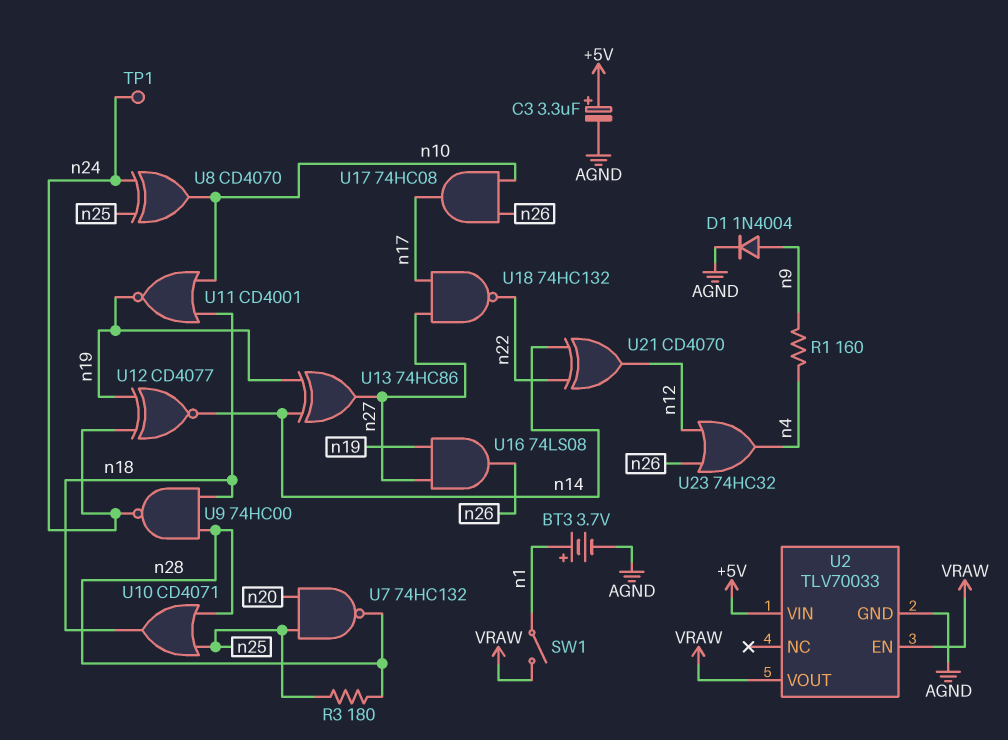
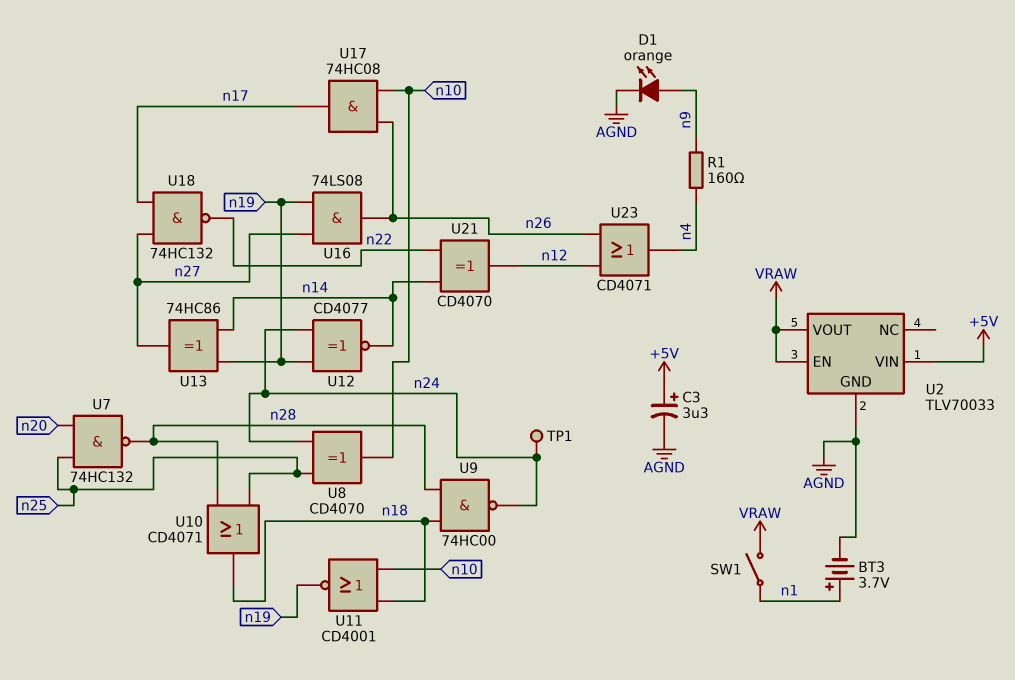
D1: diode 1N4004 (A n9, K AGND) -> LED orange (A n9, K AGND)
R3: 180 (n25, n28) -> none
U23: OR 74HC32 (in n12, in n26, out n4) -> OR CD4071 (in n12, in n26, out n4)

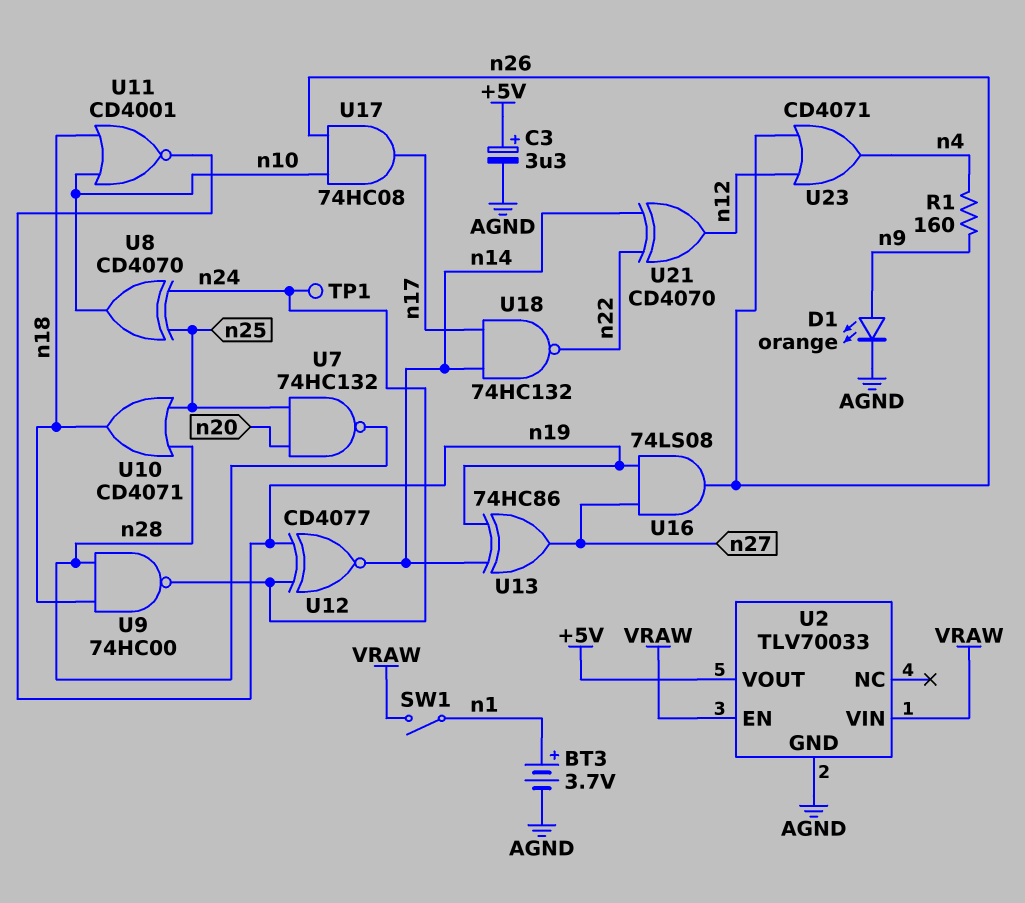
U2 pin VIN: +5V -> VRAW
U2 pin VOUT: VRAW -> +5V
U18: NAND 74HC132 (in n17, in n27, out n22) -> NAND 74HC132 (in n14, in n17, out n22)

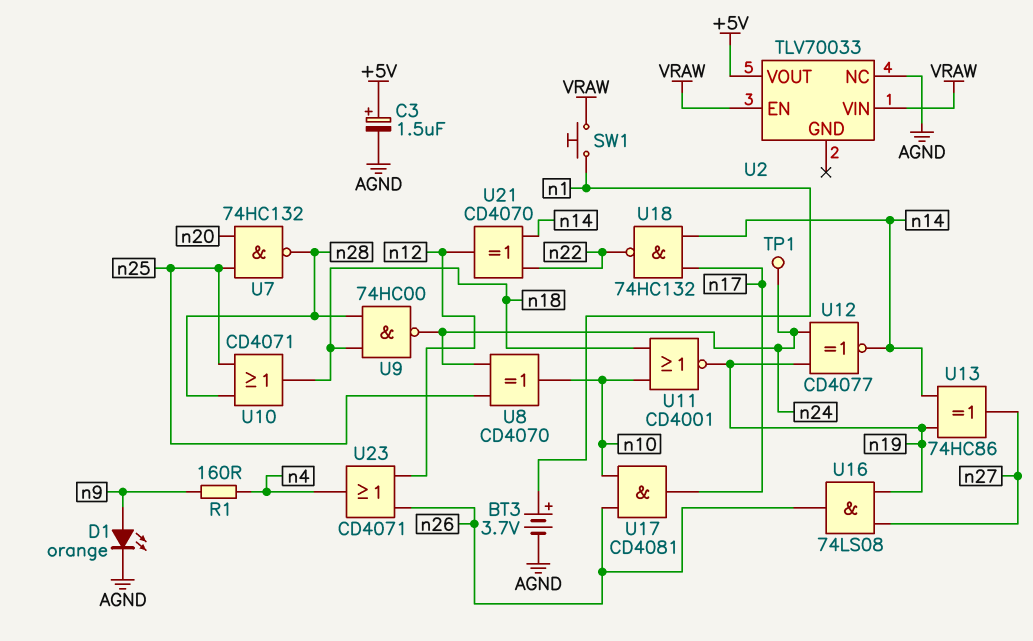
C3: 3.3uF (plus +5V, minus AGND) -> 1.5uF (plus +5V, minus AGND)
SW1: switch (VRAW, n1) -> button (VRAW, n1)
U2 pin GND: AGND -> none
U2 pin NC: none -> AGND
U17: AND 74HC08 (in n10, in n26, out n17) -> AND CD4081 (in n10, in n26, out n17)

